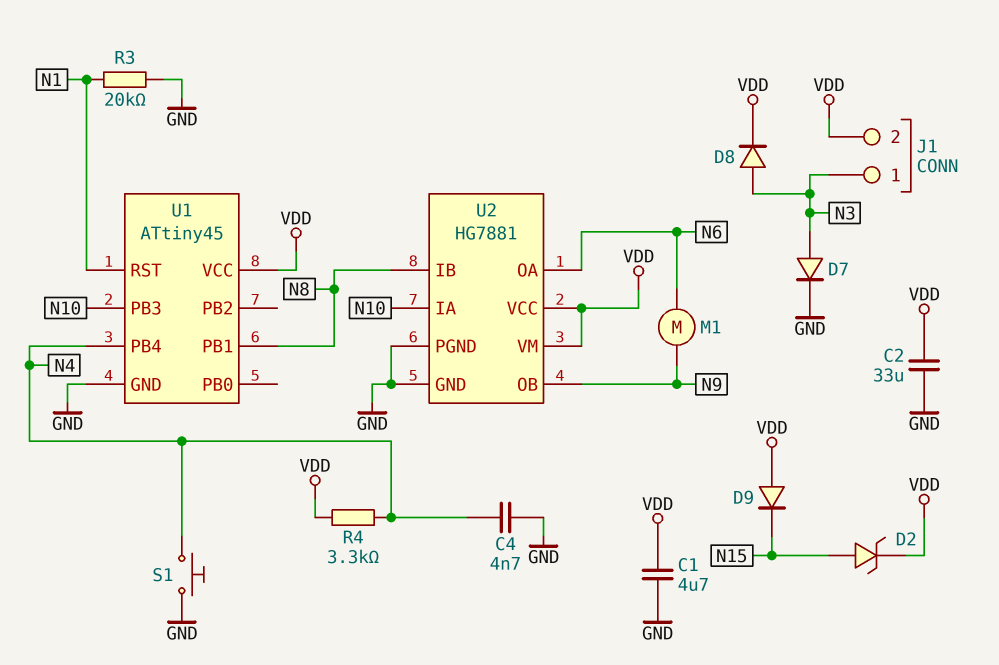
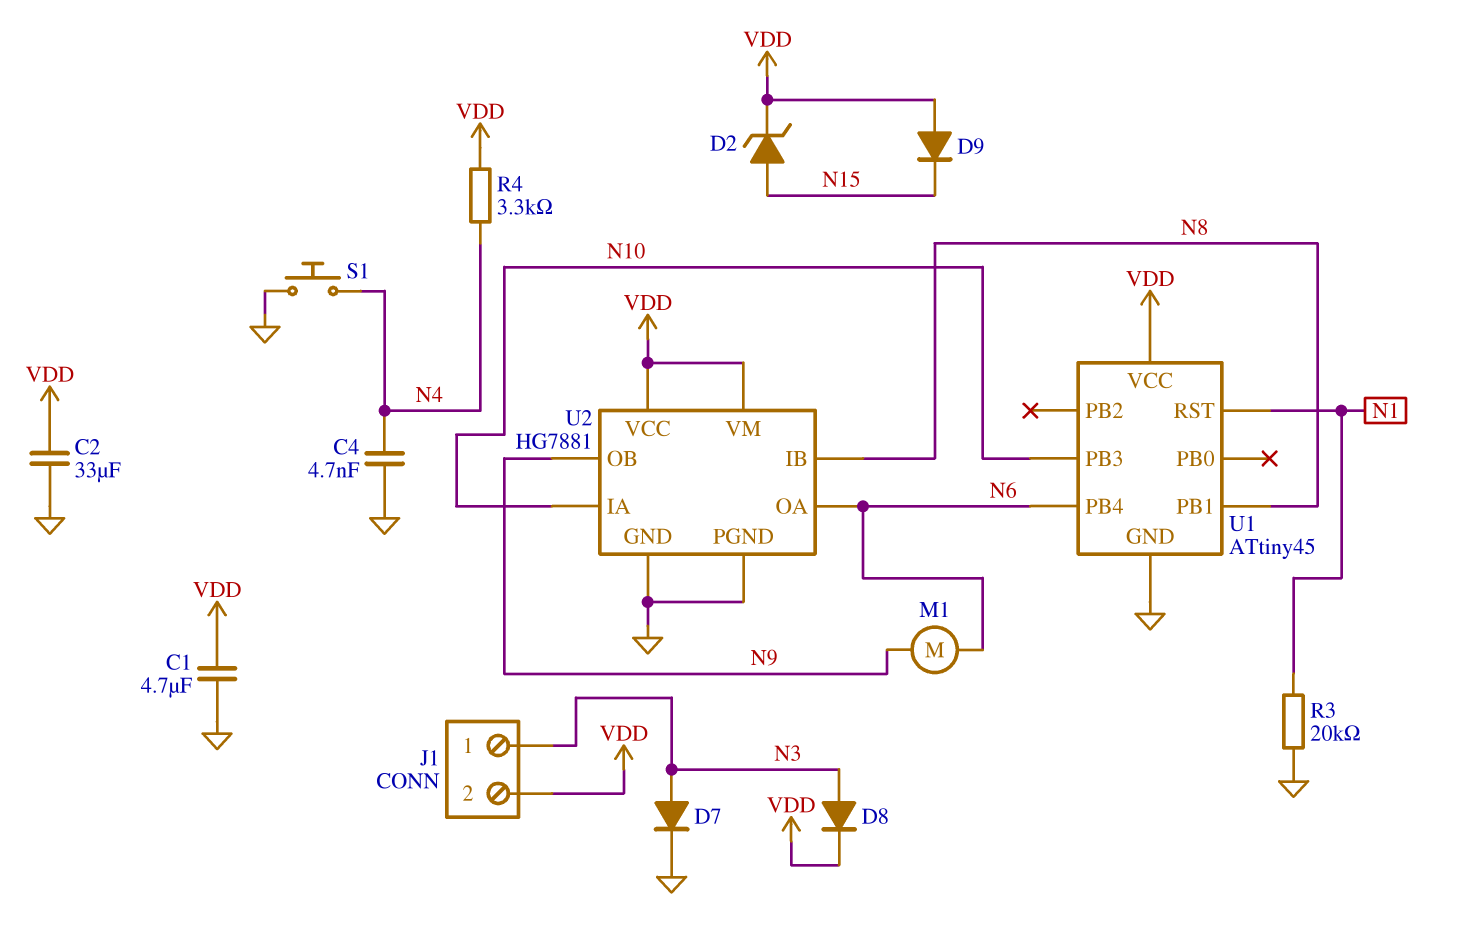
U1 pin PB4: N4 -> N6

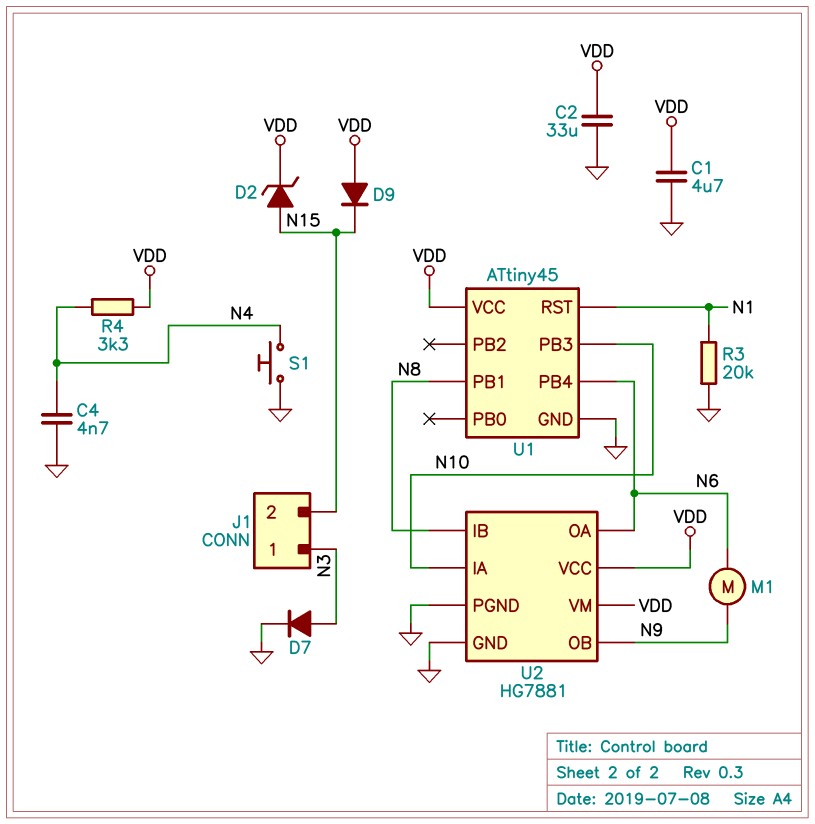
D8: diode (A N3, K VDD) -> none
J1 pin 2: VDD -> N15

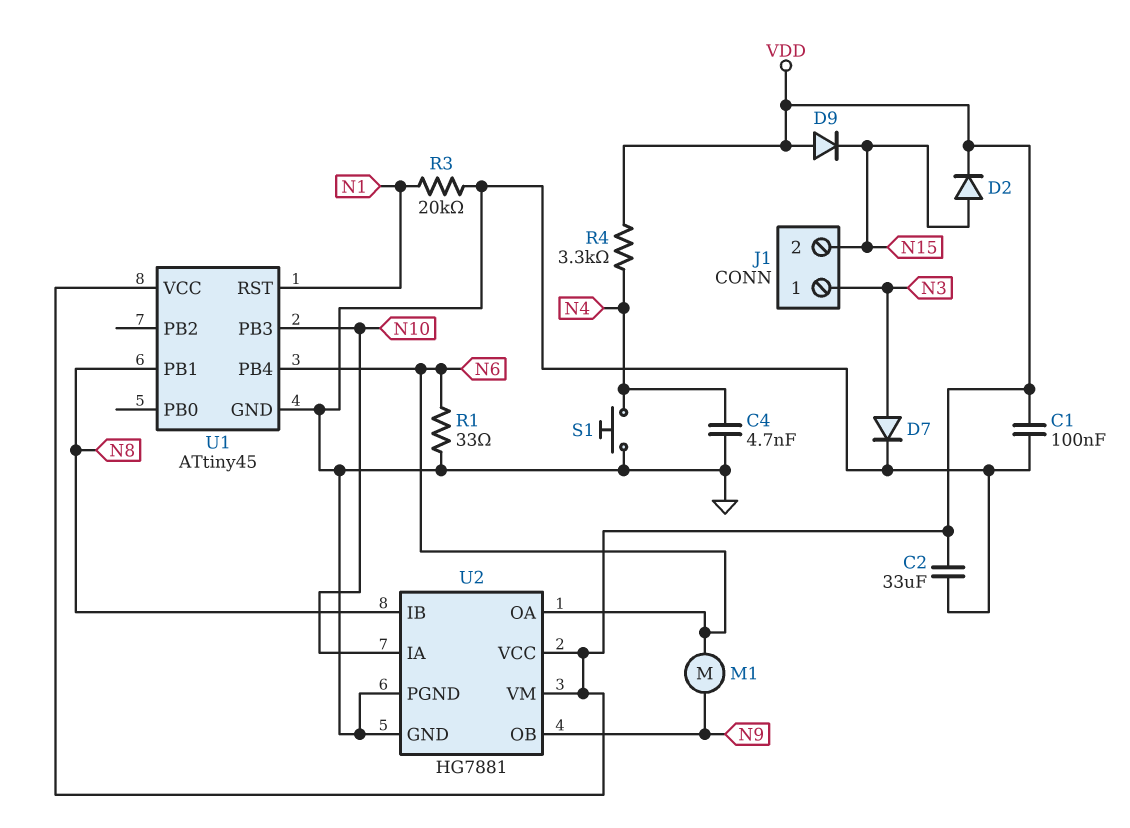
C1: 4.7uF (GND, VDD) -> 100nF (GND, VDD)
D2: zener (A N15, K VDD) -> diode (A N15, K VDD)
R1: none -> 33 (GND, N6)

